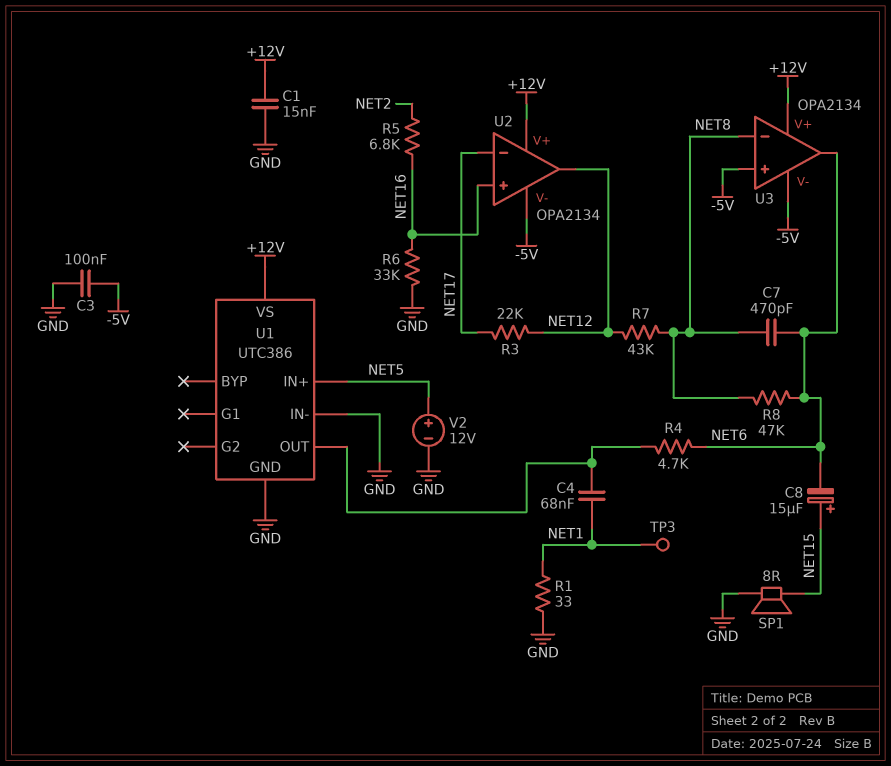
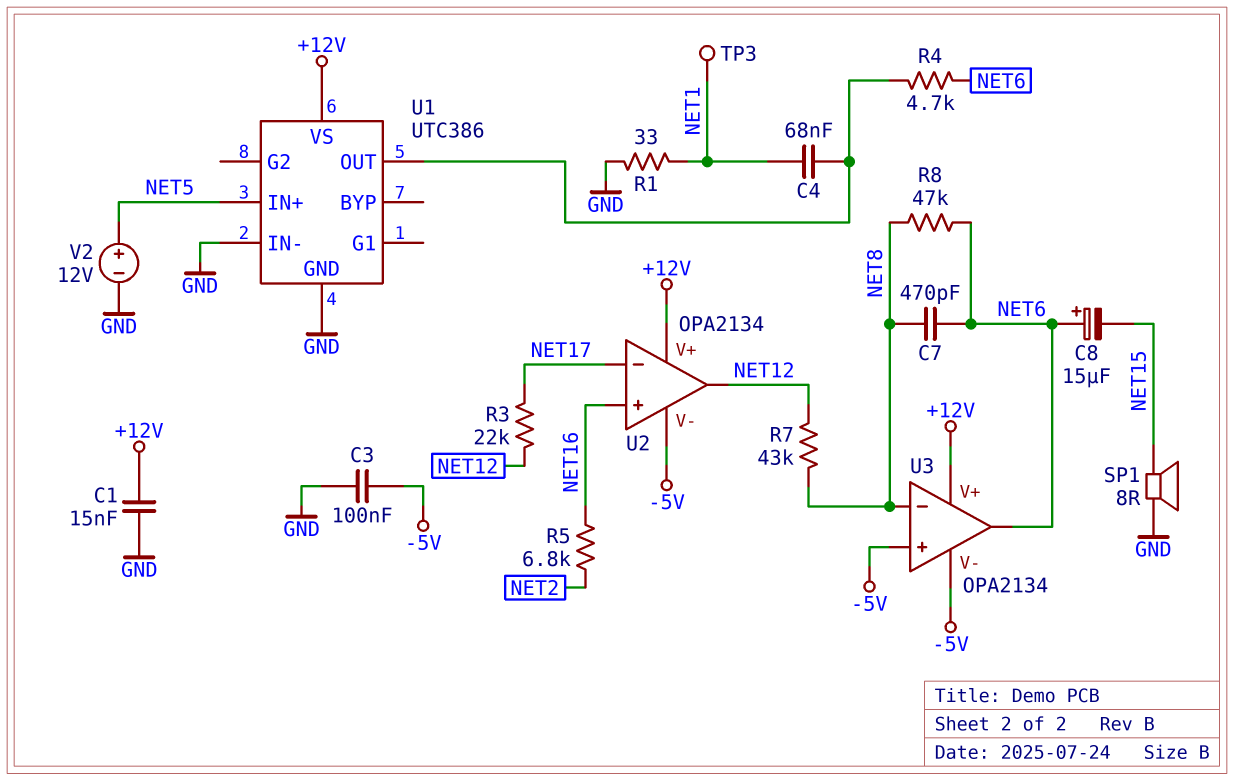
C8: 15uF (plus NET15, minus NET6) -> 15uF (plus NET6, minus NET15)
R6: 33k (GND, NET16) -> none

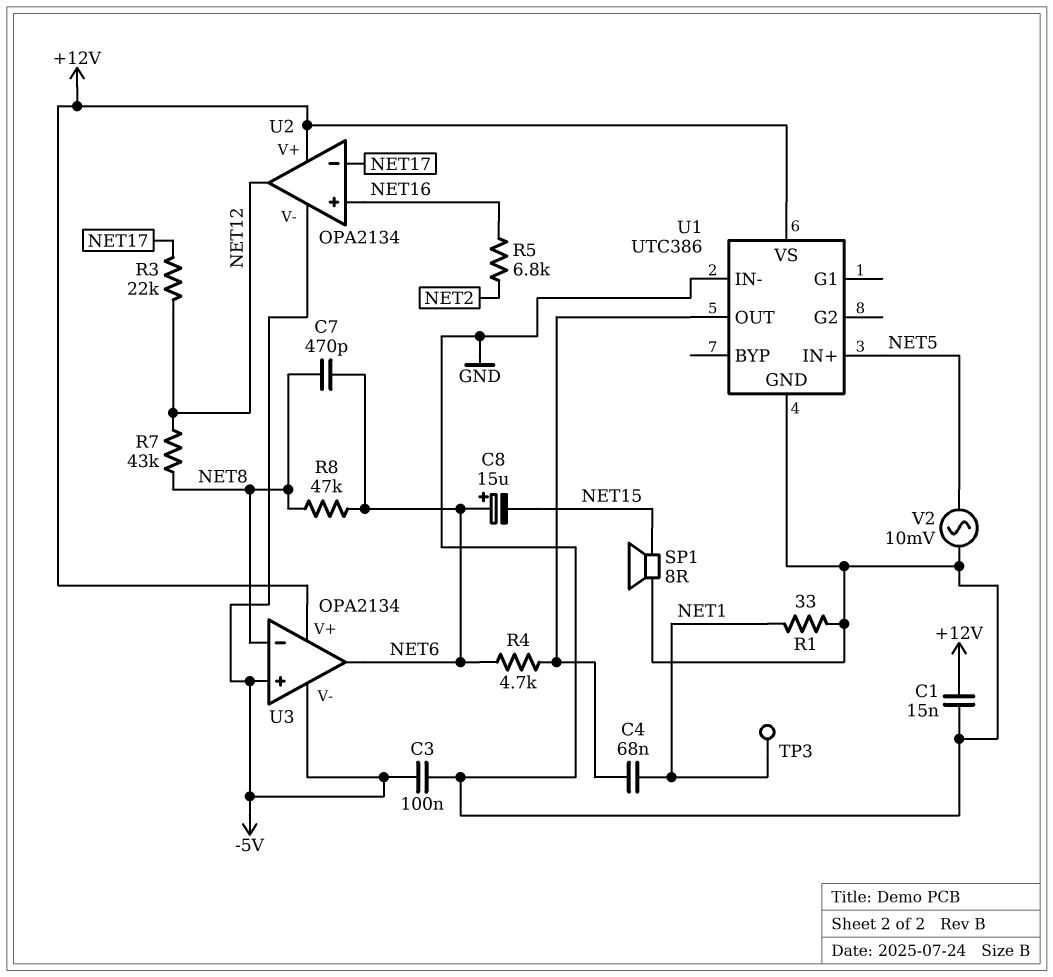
V2: 12V (plus NET5, minus GND) -> AC 10mV (GND, NET5)

